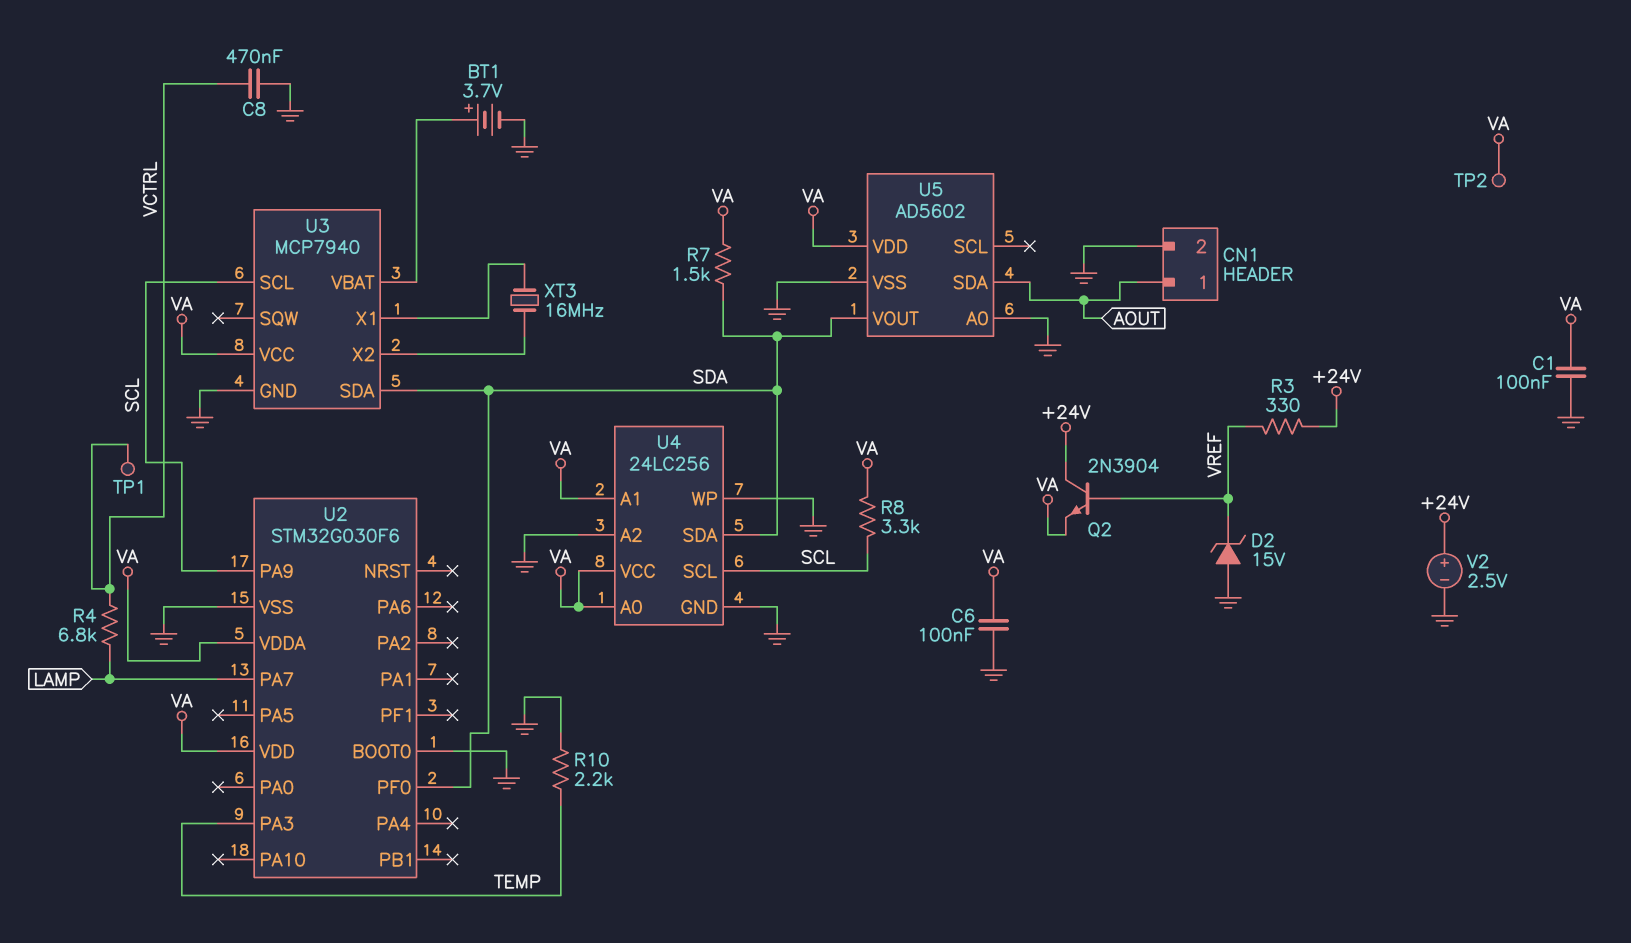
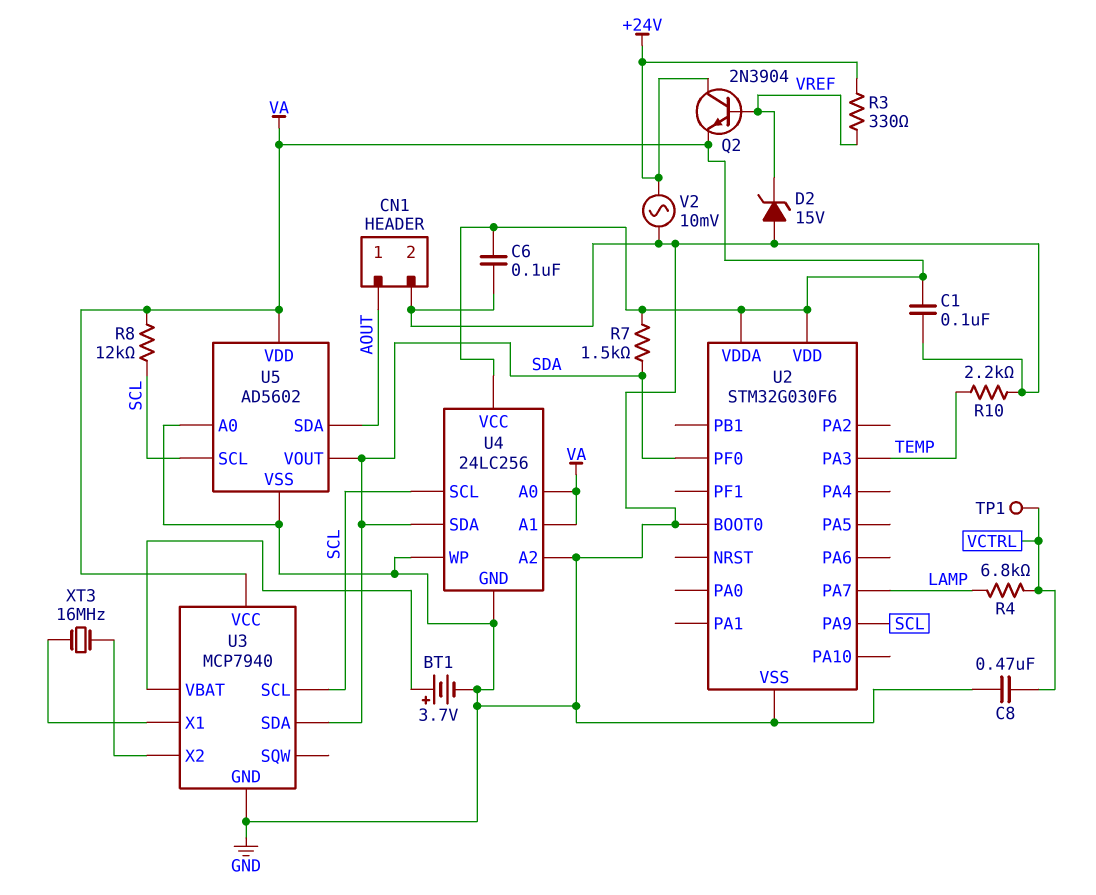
R8: 3.3k (SCL, VA) -> 12k (SCL, VA)
TP2: test point (VA) -> none
U5 pin SCL: none -> SCL
V2: 2.5V (plus +24V, minus GND) -> AC 10mV (+24V, GND)

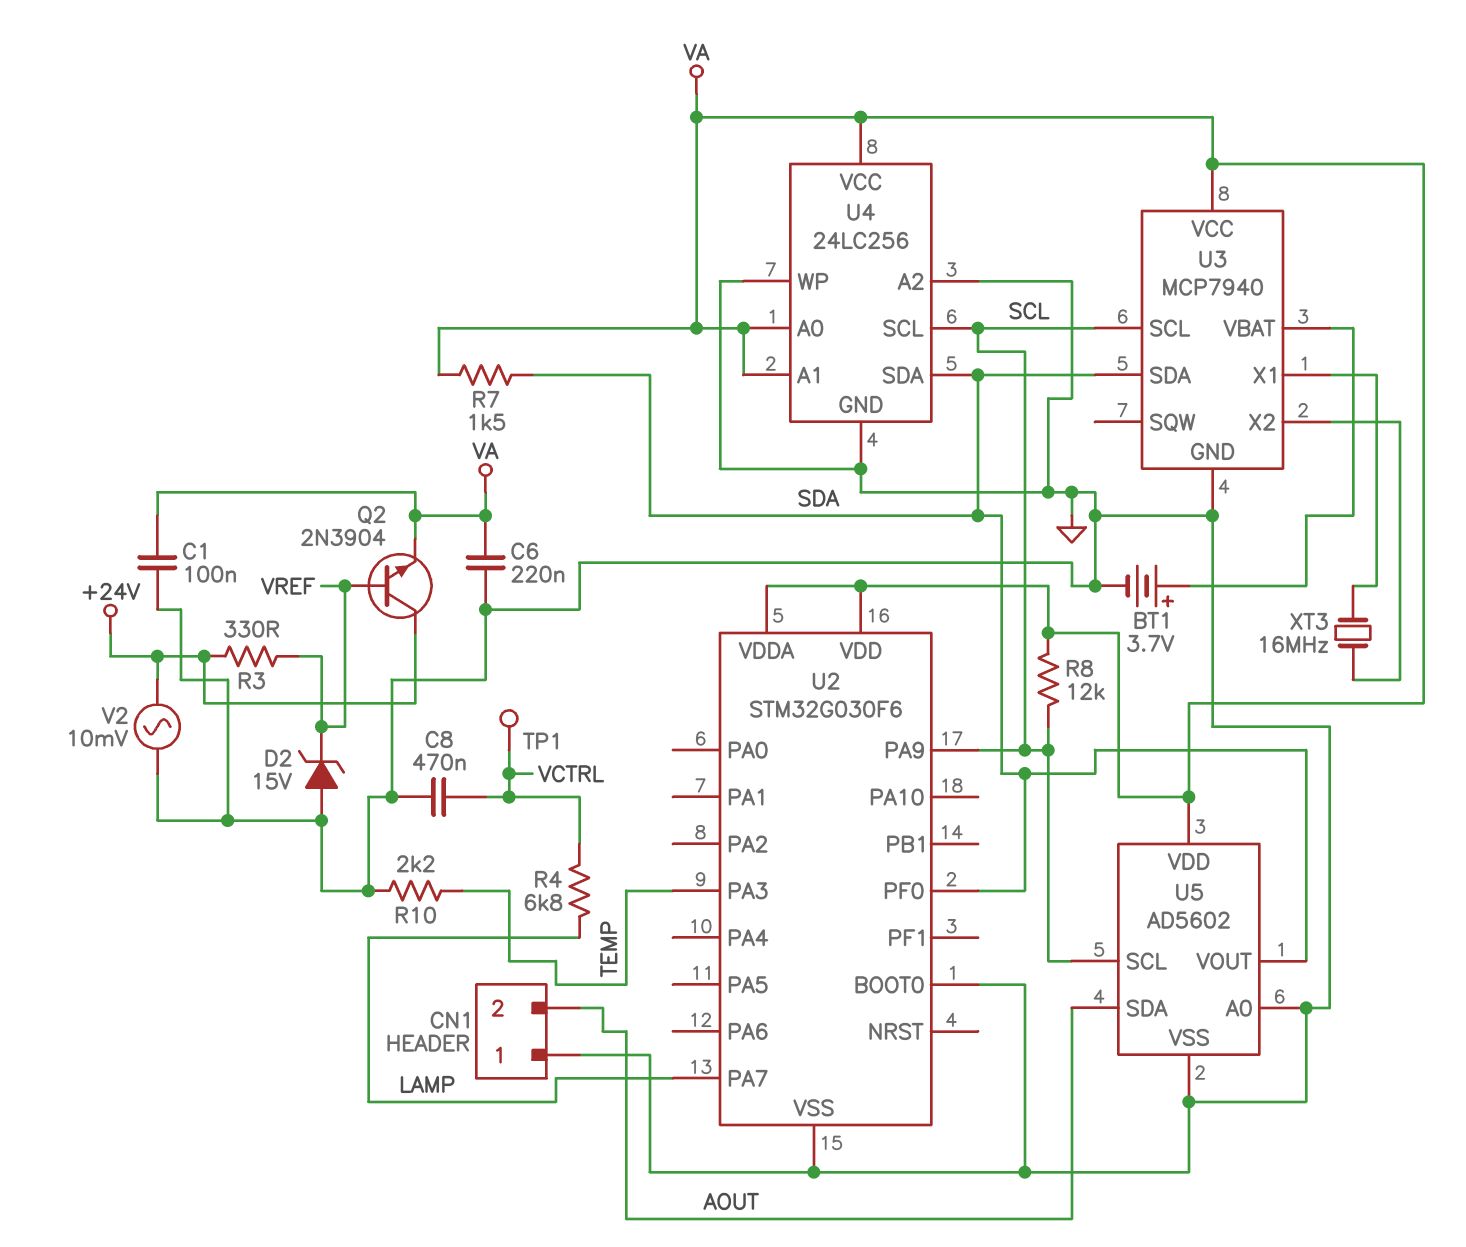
C6: 100nF (GND, VA) -> 220nF (GND, VA)
CN1 pin 1: AOUT -> GND
CN1 pin 2: GND -> AOUT

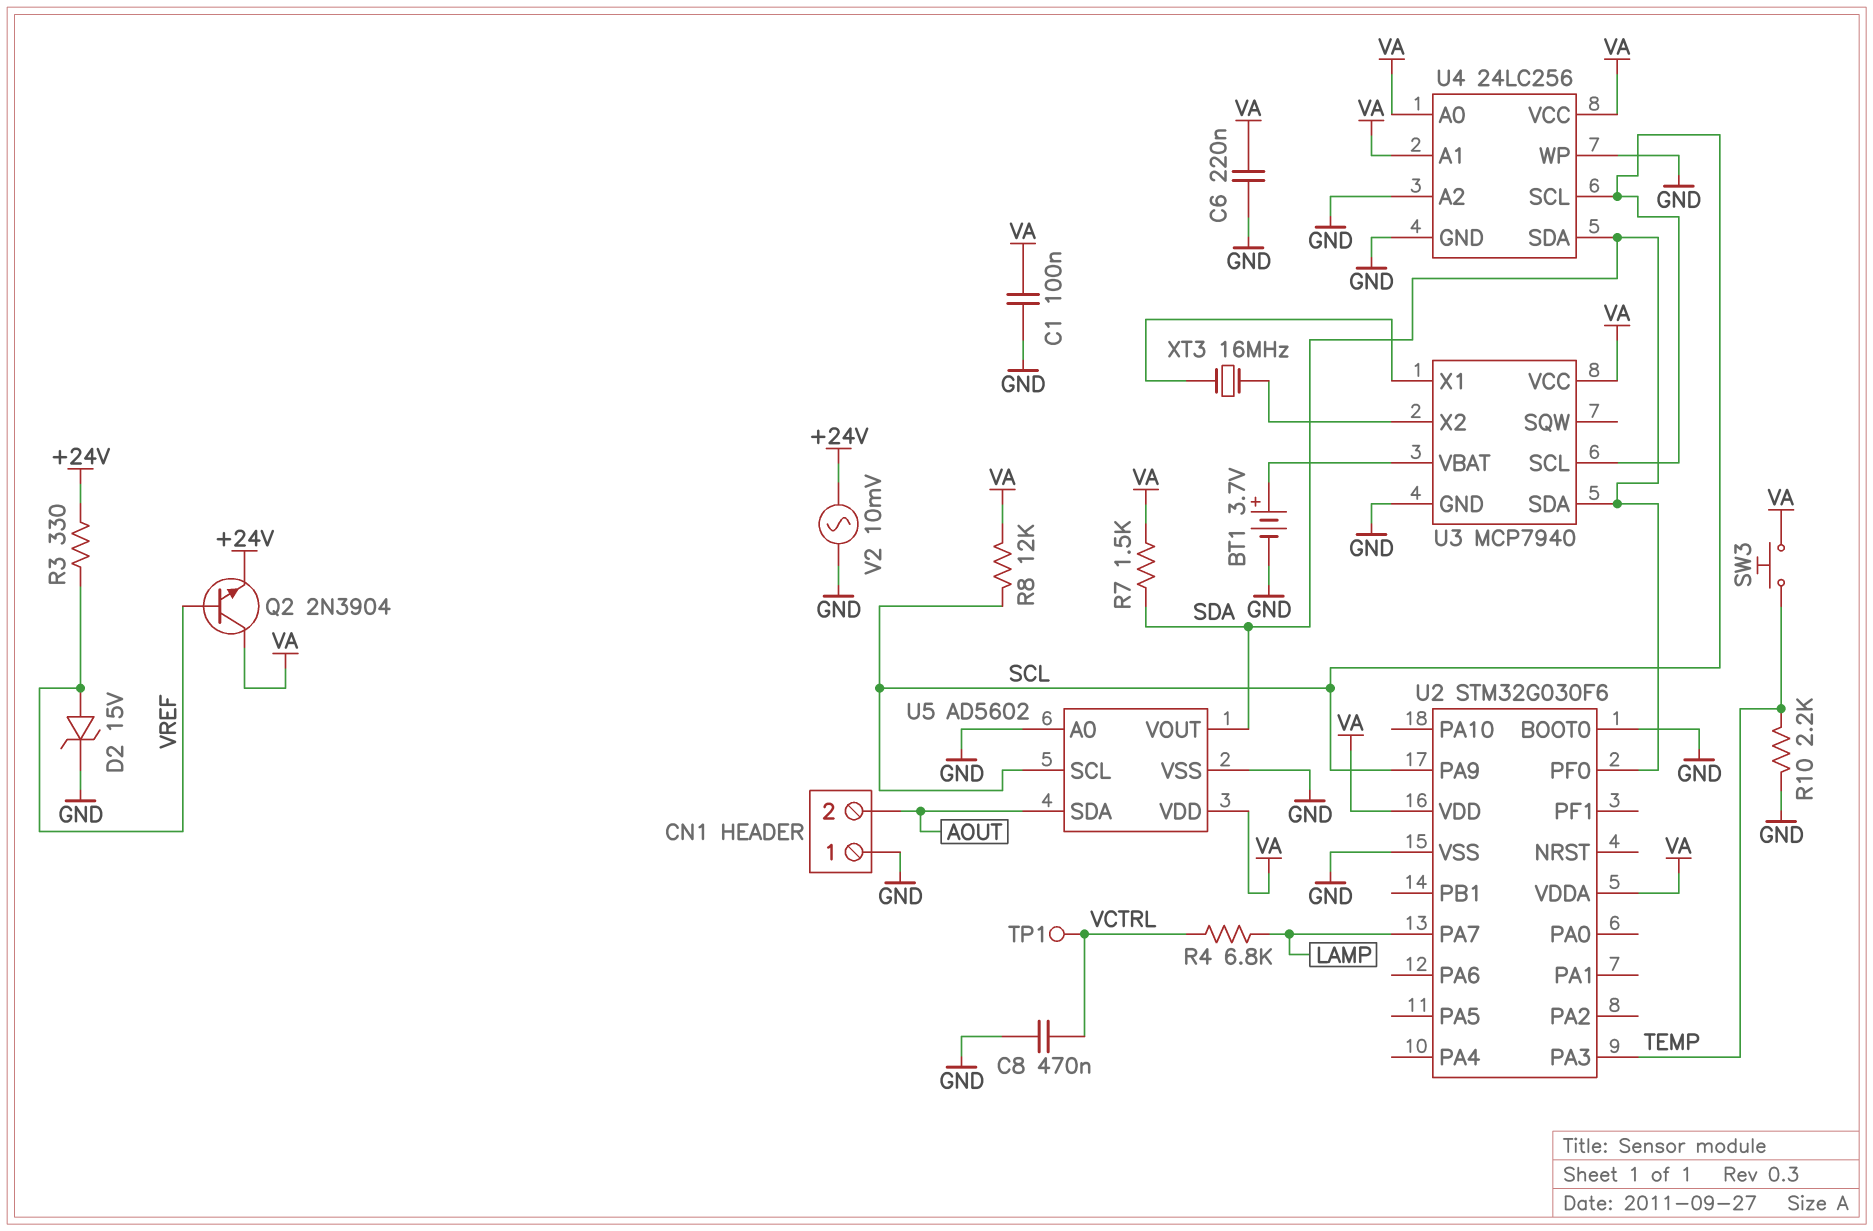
D2: zener 15V (A GND, K VREF) -> zener 15V (A VREF, K GND)
Q2: NPN 2N3904 (B VREF, C +24V, E VA) -> NPN 2N3904 (B VREF, C VA, E +24V)
SW3: none -> button (TEMP, VA)

